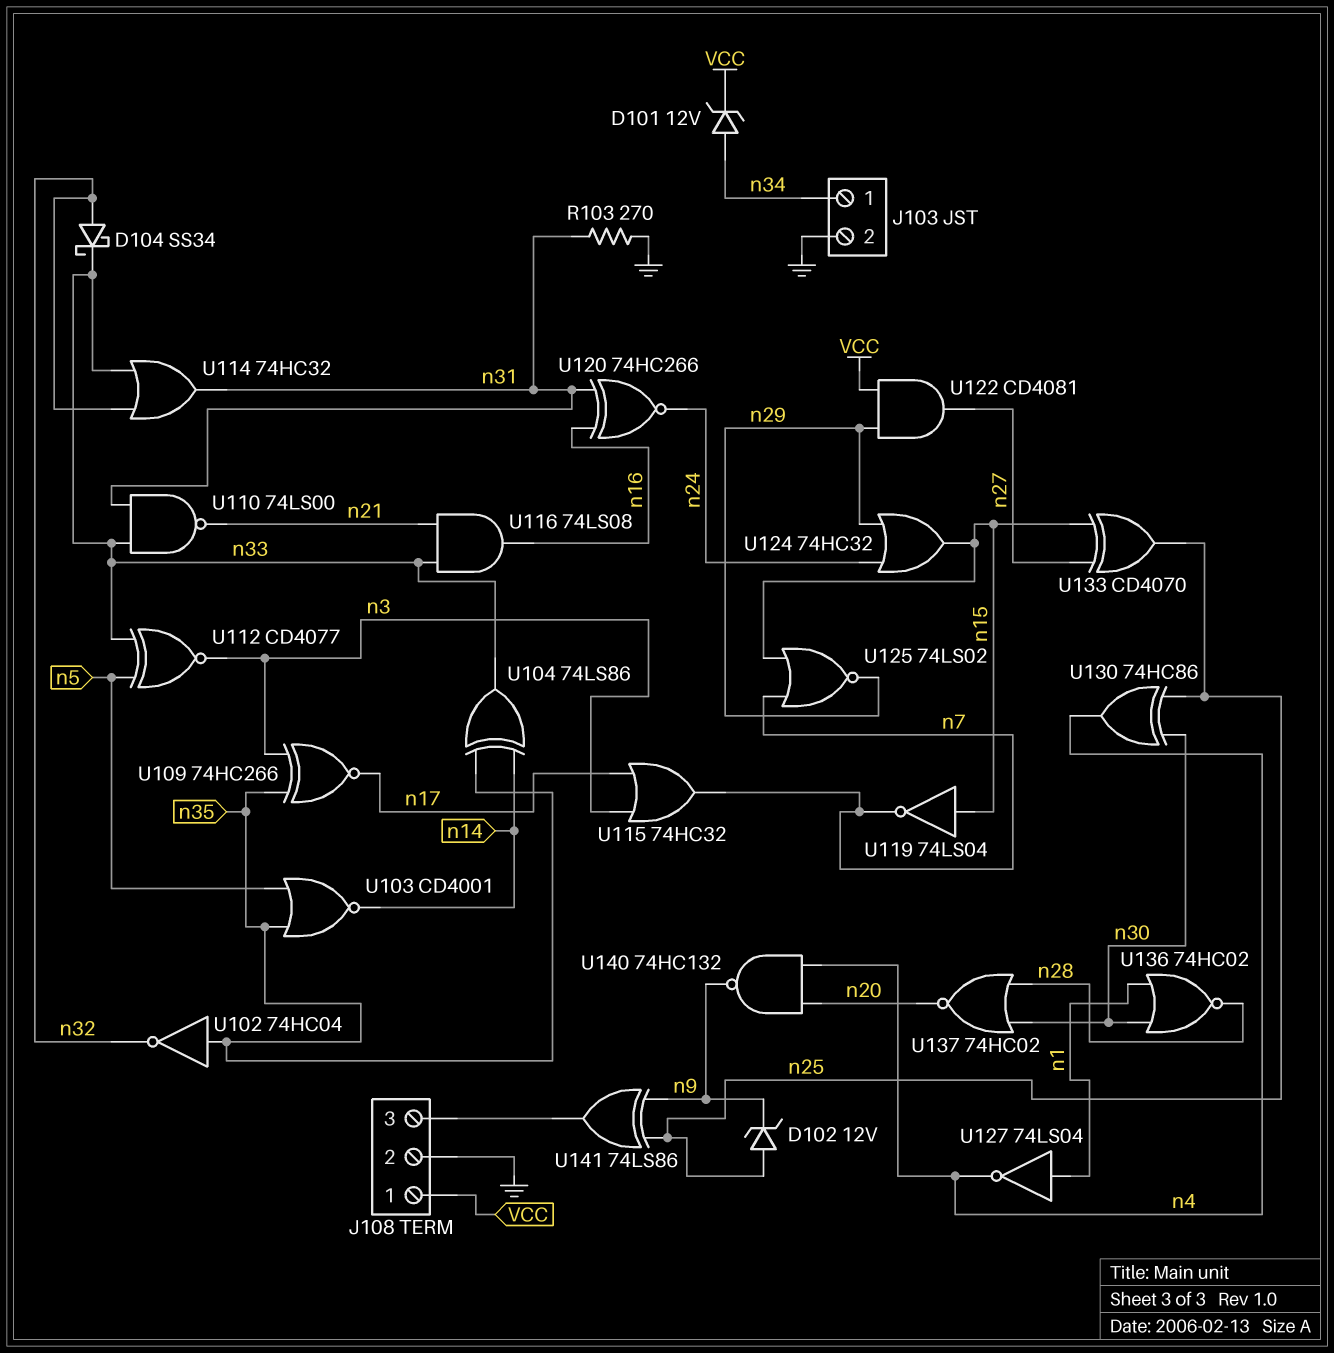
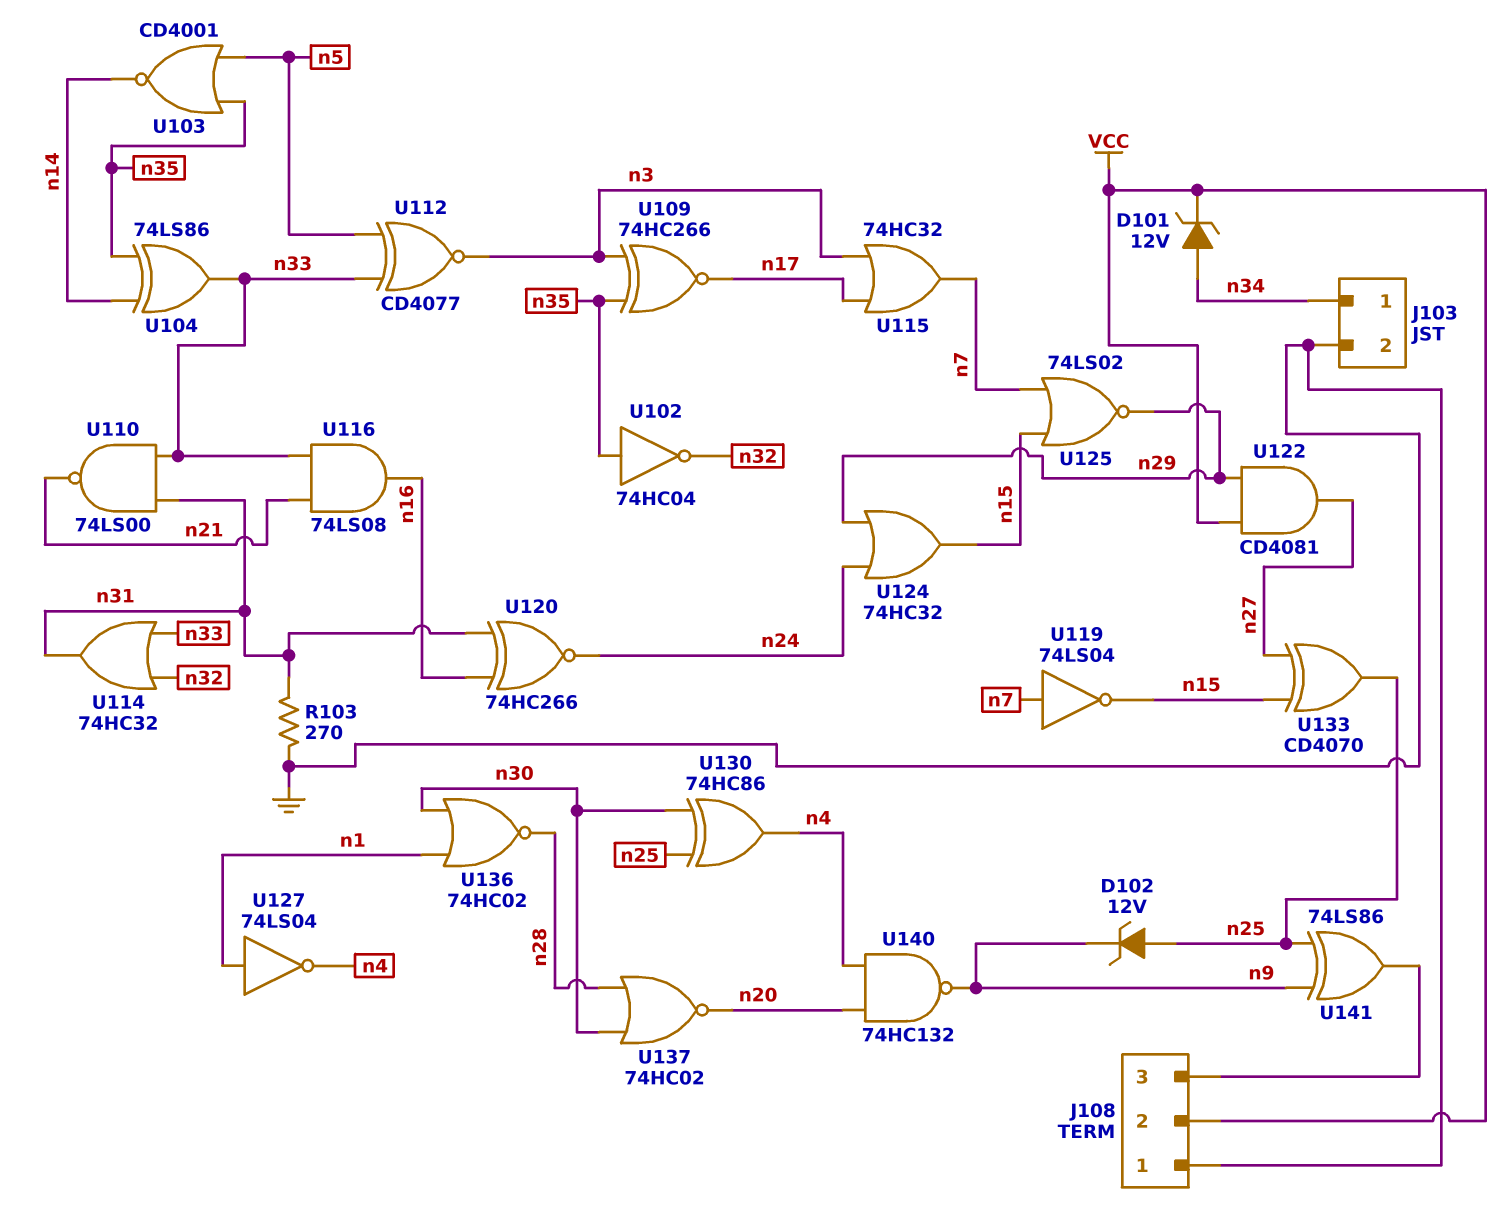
D104: schottky SS34 (A n32, K n33) -> none
J108 pin 1: VCC -> GND
J108 pin 2: GND -> VCC
U119: NOT 74LS04 (in n15, out n7) -> NOT 74LS04 (in n7, out n15)

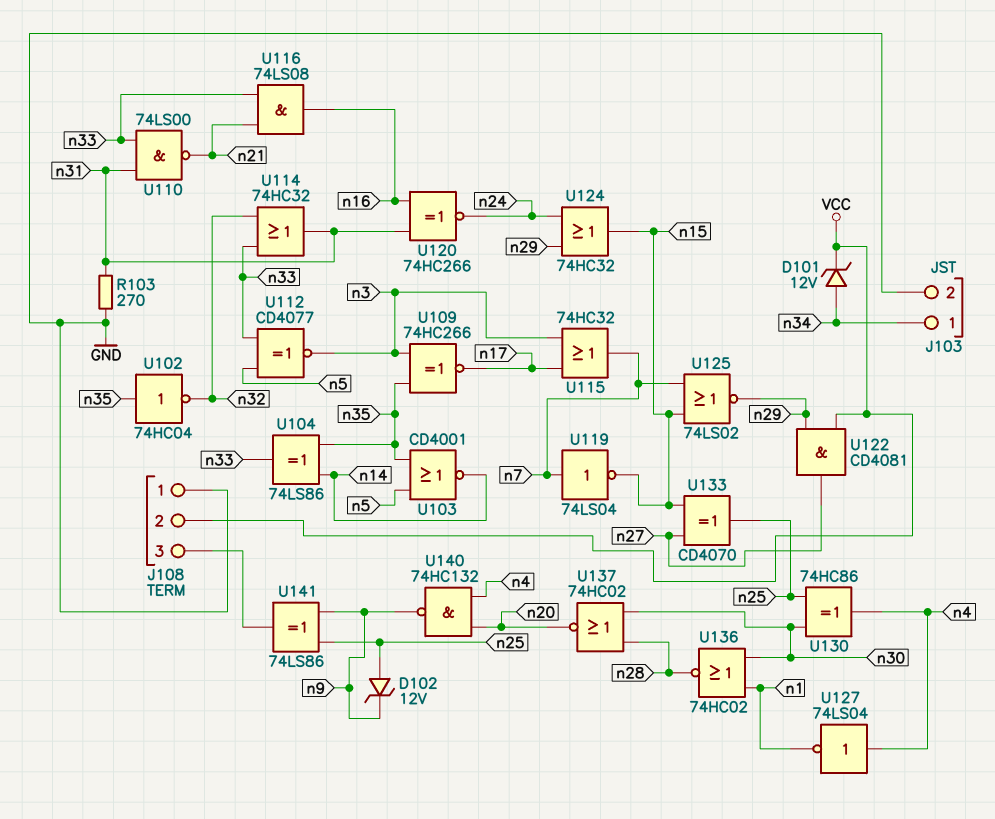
U127: NOT 74LS04 (in n1, out n4) -> NOT 74LS04 (in n4, out n1)

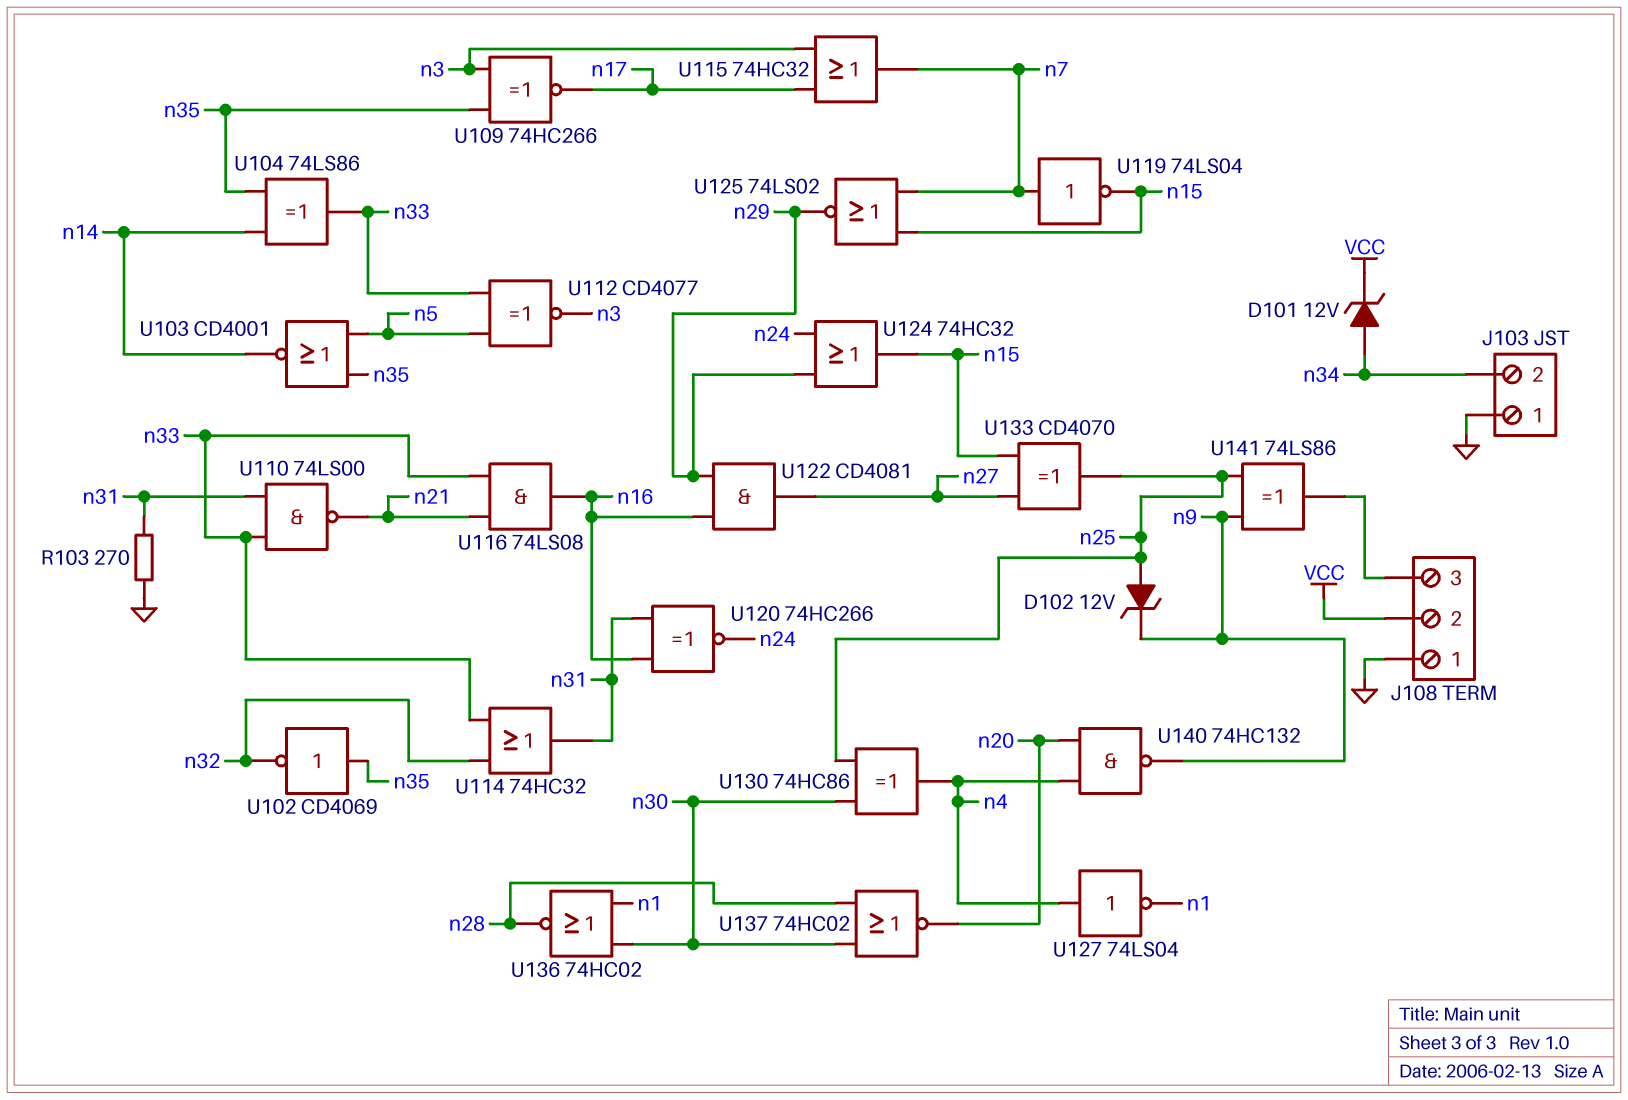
J103 pin 1: n34 -> GND
J103 pin 2: GND -> n34
U102: NOT 74HC04 (in n35, out n32) -> NOT CD4069 (in n35, out n32)
U122: AND CD4081 (in VCC, in n29, out n27) -> AND CD4081 (in n16, in n29, out n27)

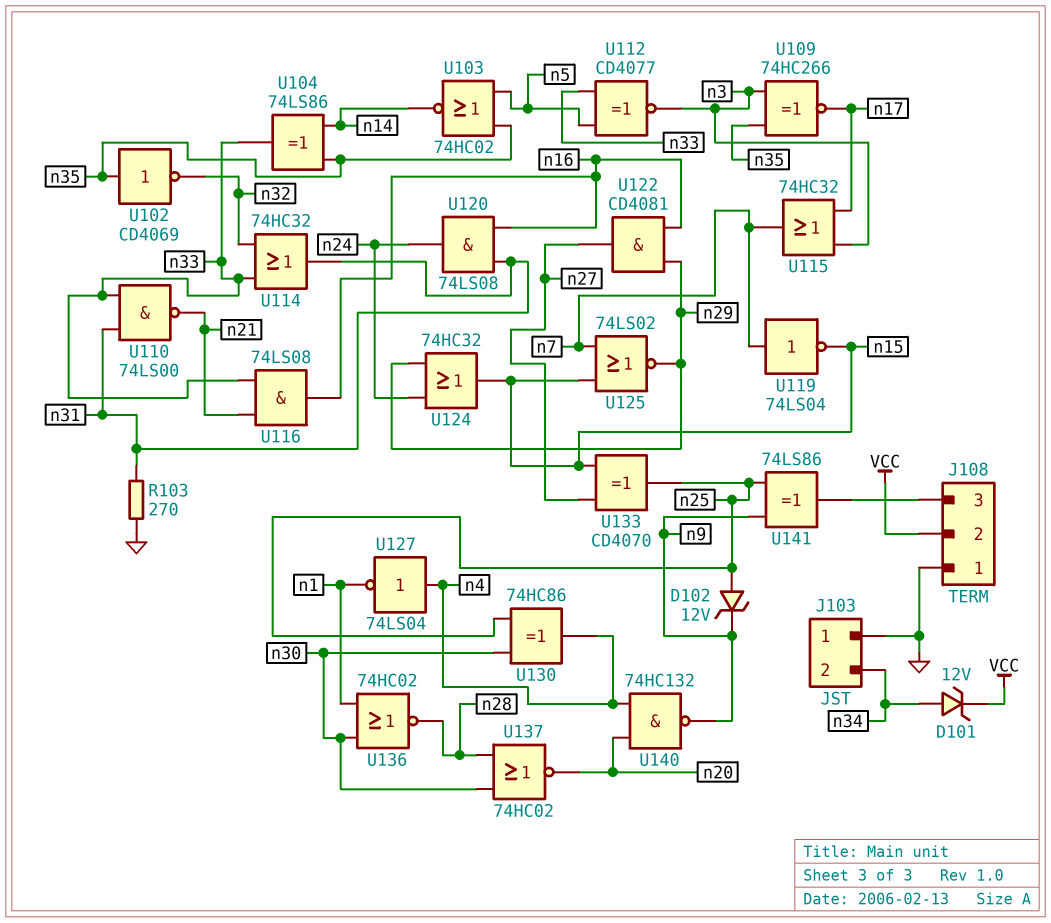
U103: NOR CD4001 (in n5, in n35, out n14) -> NOR 74HC02 (in n5, in n35, out n14)
U120: XNOR 74HC266 (in n16, in n31, out n24) -> AND 74LS08 (in n16, in n31, out n24)

